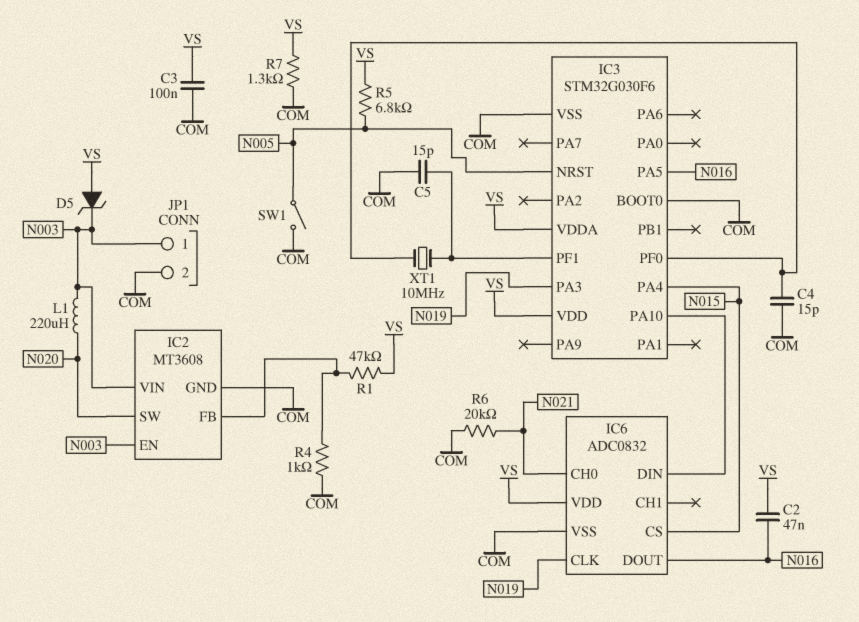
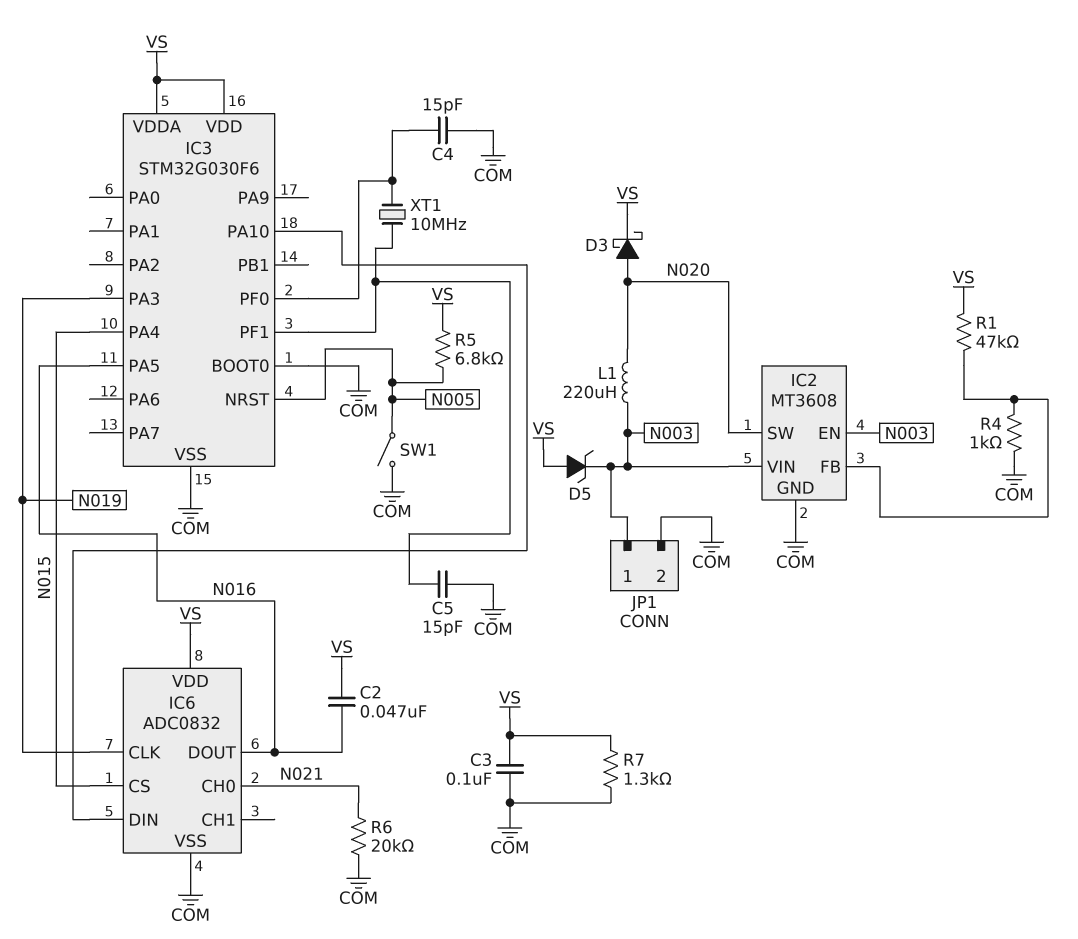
D3: none -> schottky (A N020, K VS)

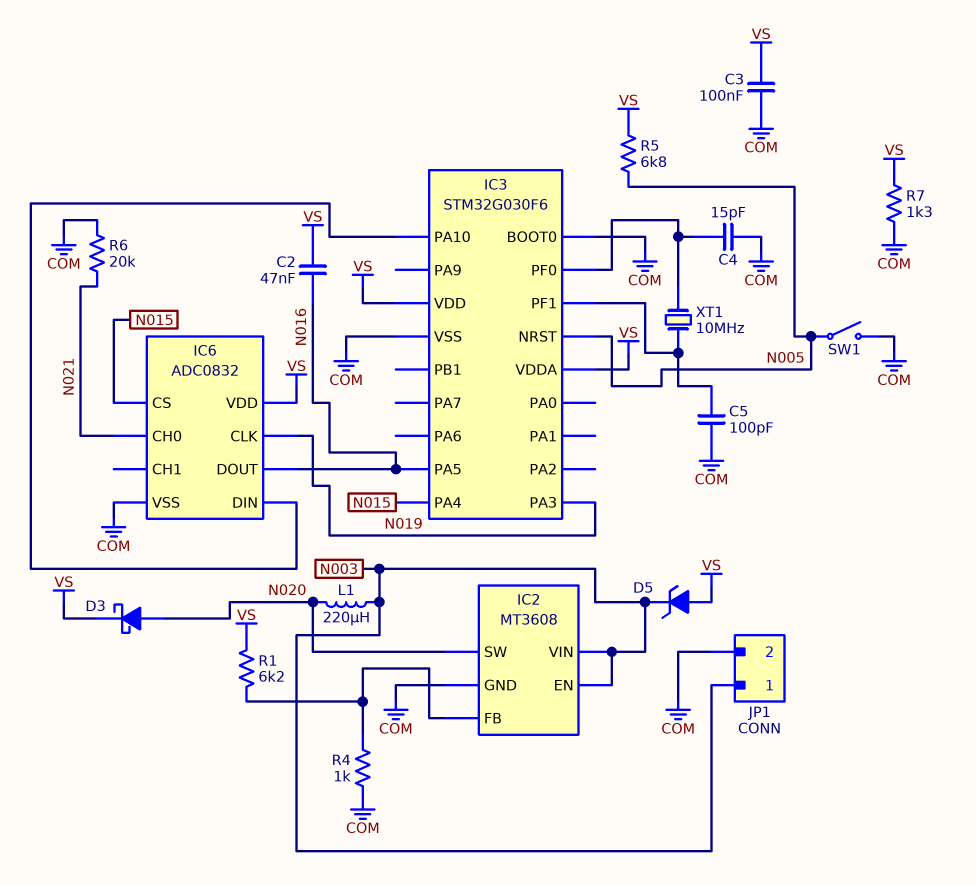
C5: 15pF (COM, IC3/PF1) -> 100pF (COM, IC3/PF1)
R1: 47k (IC2/FB, VS) -> 6.2k (IC2/FB, VS)

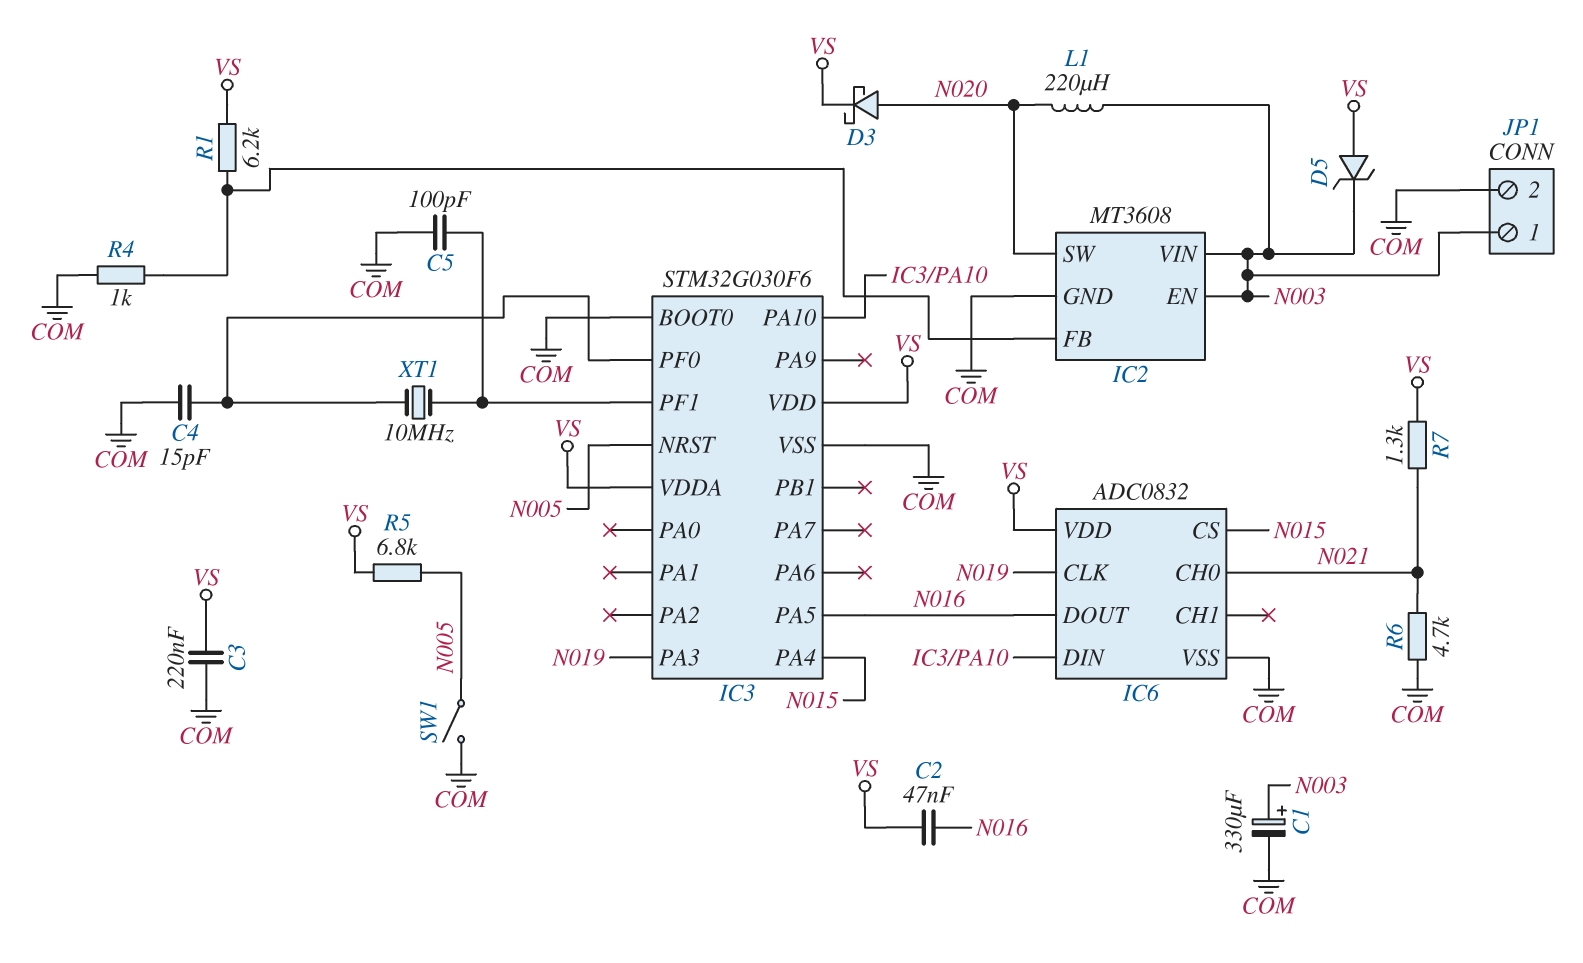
C1: none -> 330uF (plus N003, minus COM)
C3: 100nF (COM, VS) -> 220nF (COM, VS)
R6: 20k (COM, N021) -> 4.7k (COM, N021)
R7: 1.3k (COM, VS) -> 1.3k (N021, VS)

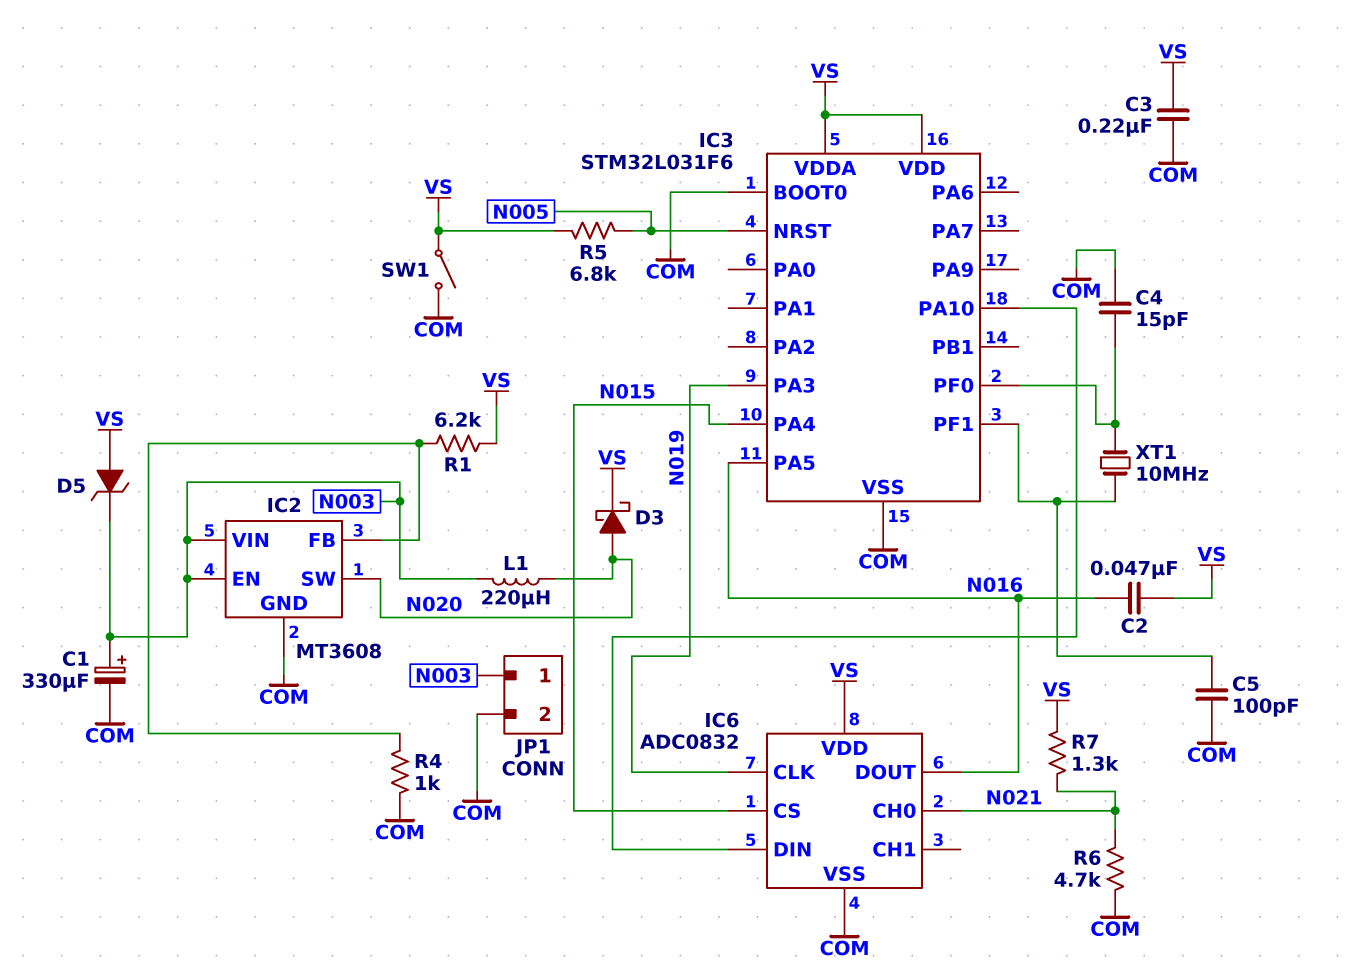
IC3: STM32G030F6 -> STM32L031F6
SW1: switch (COM, N005) -> switch (COM, VS)

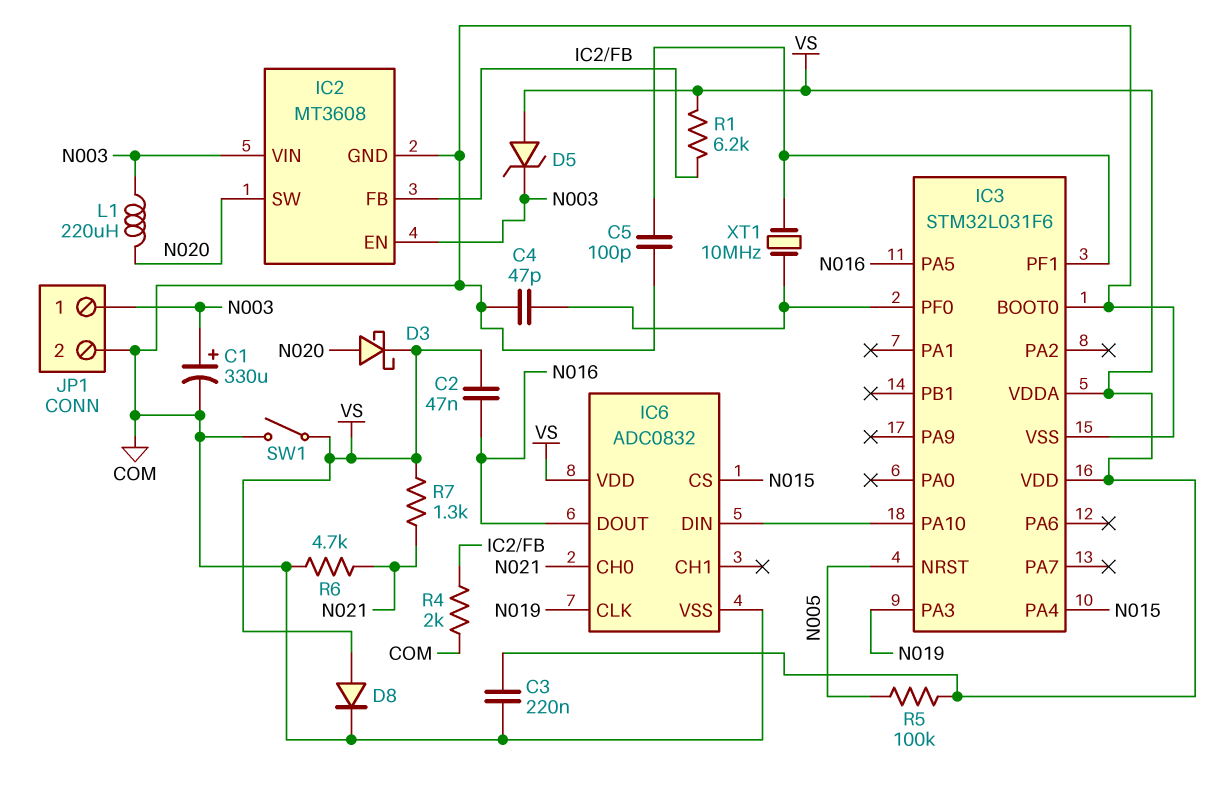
C4: 15pF (COM, IC3/PF0) -> 47pF (COM, IC3/PF0)
D8: none -> diode (A VS, K COM)
R4: 1k (COM, IC2/FB) -> 2k (COM, IC2/FB)
R5: 6.8k (N005, VS) -> 100k (N005, VS)

